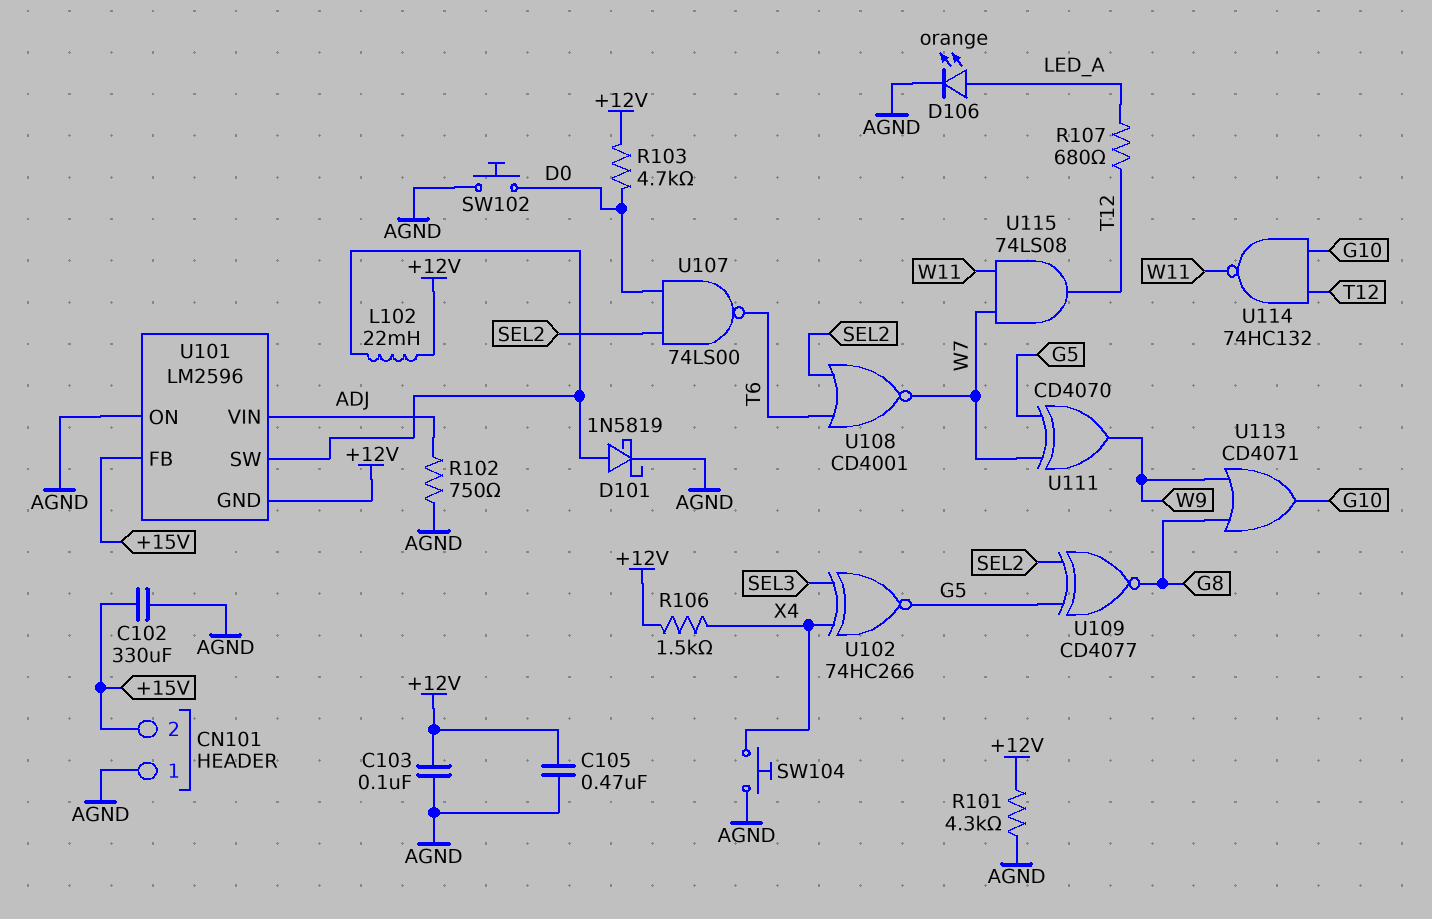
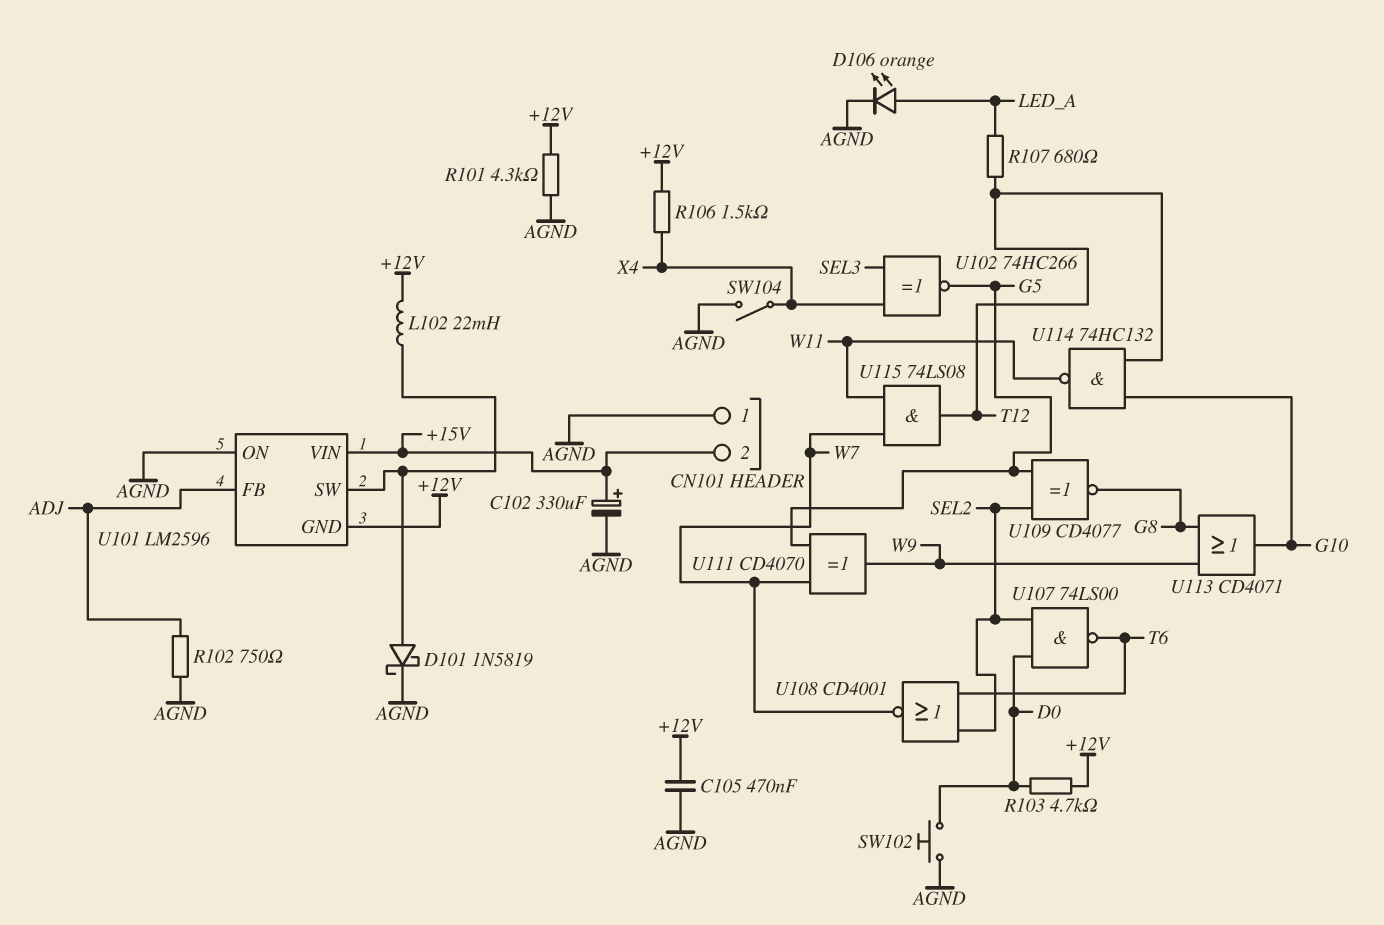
C102: 330uF (+15V, AGND) -> 330uF (plus +15V, minus AGND)
C103: 100nF (+12V, AGND) -> none
SW104: button (AGND, X4) -> switch (AGND, X4)
U101 pin FB: +15V -> ADJ
U101 pin VIN: ADJ -> +15V

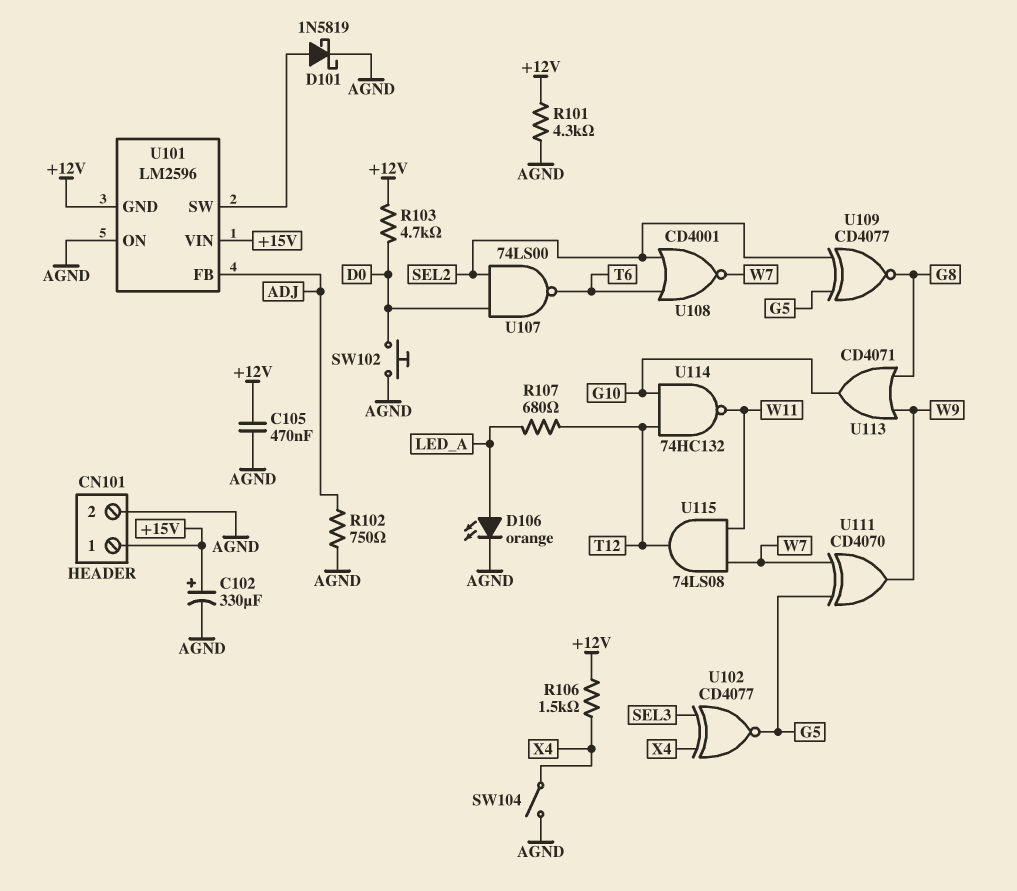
CN101 pin 1: AGND -> +15V
CN101 pin 2: +15V -> AGND
L102: 22mH (+12V, U101/SW) -> none
U102: XNOR 74HC266 (in SEL3, in X4, out G5) -> XNOR CD4077 (in SEL3, in X4, out G5)

